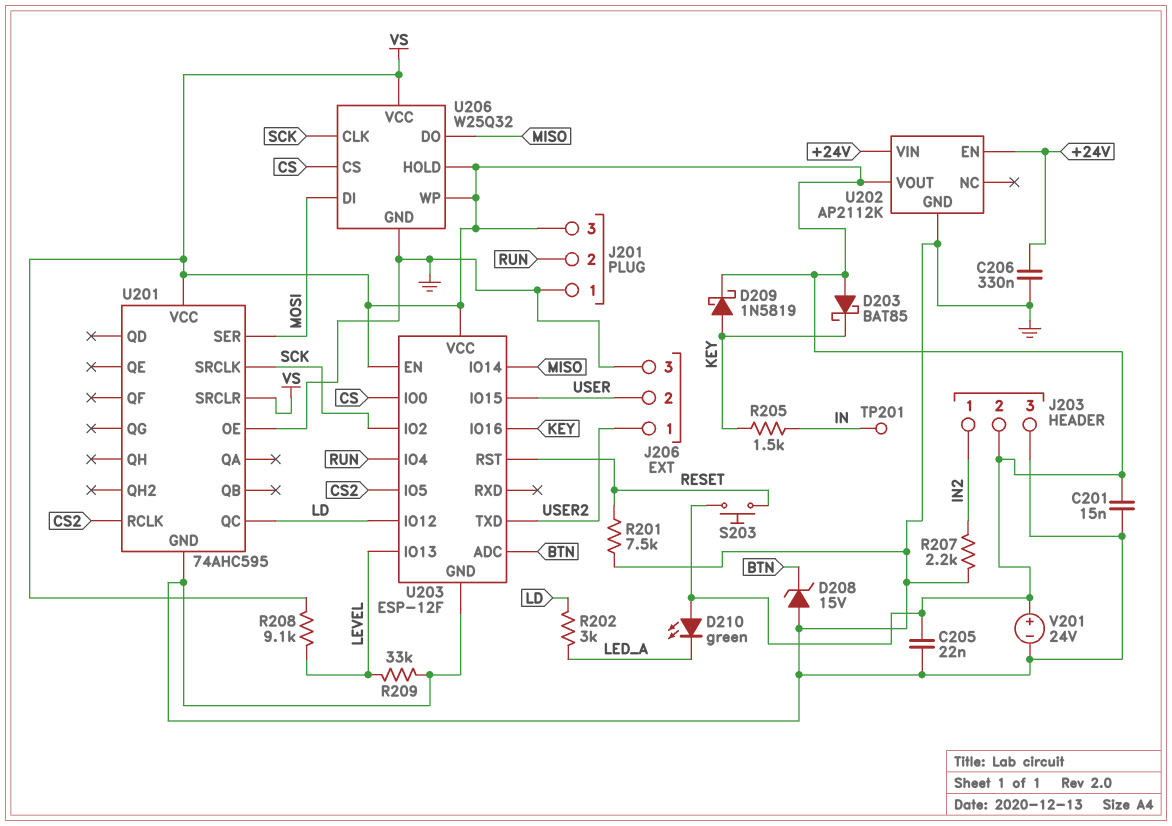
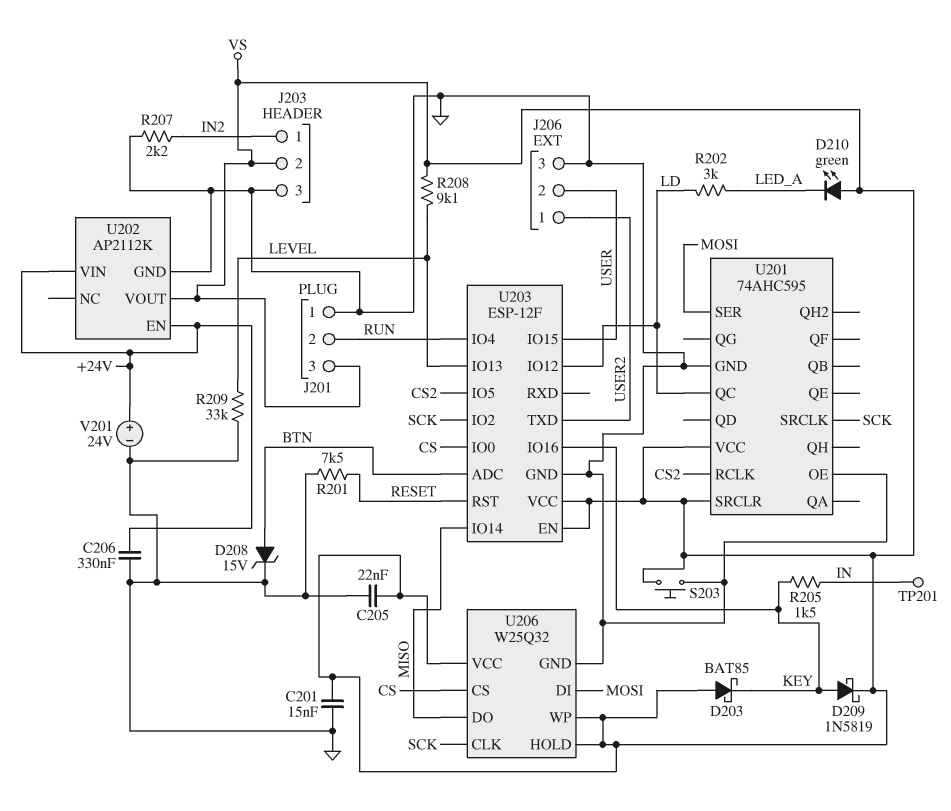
D208: zener 15V (A GND, K BTN) -> zener 15V (A BTN, K GND)
S203: button (RESET, VS) -> button (GND, VS)
V201: 24V (plus VS, minus GND) -> 24V (plus +24V, minus GND)

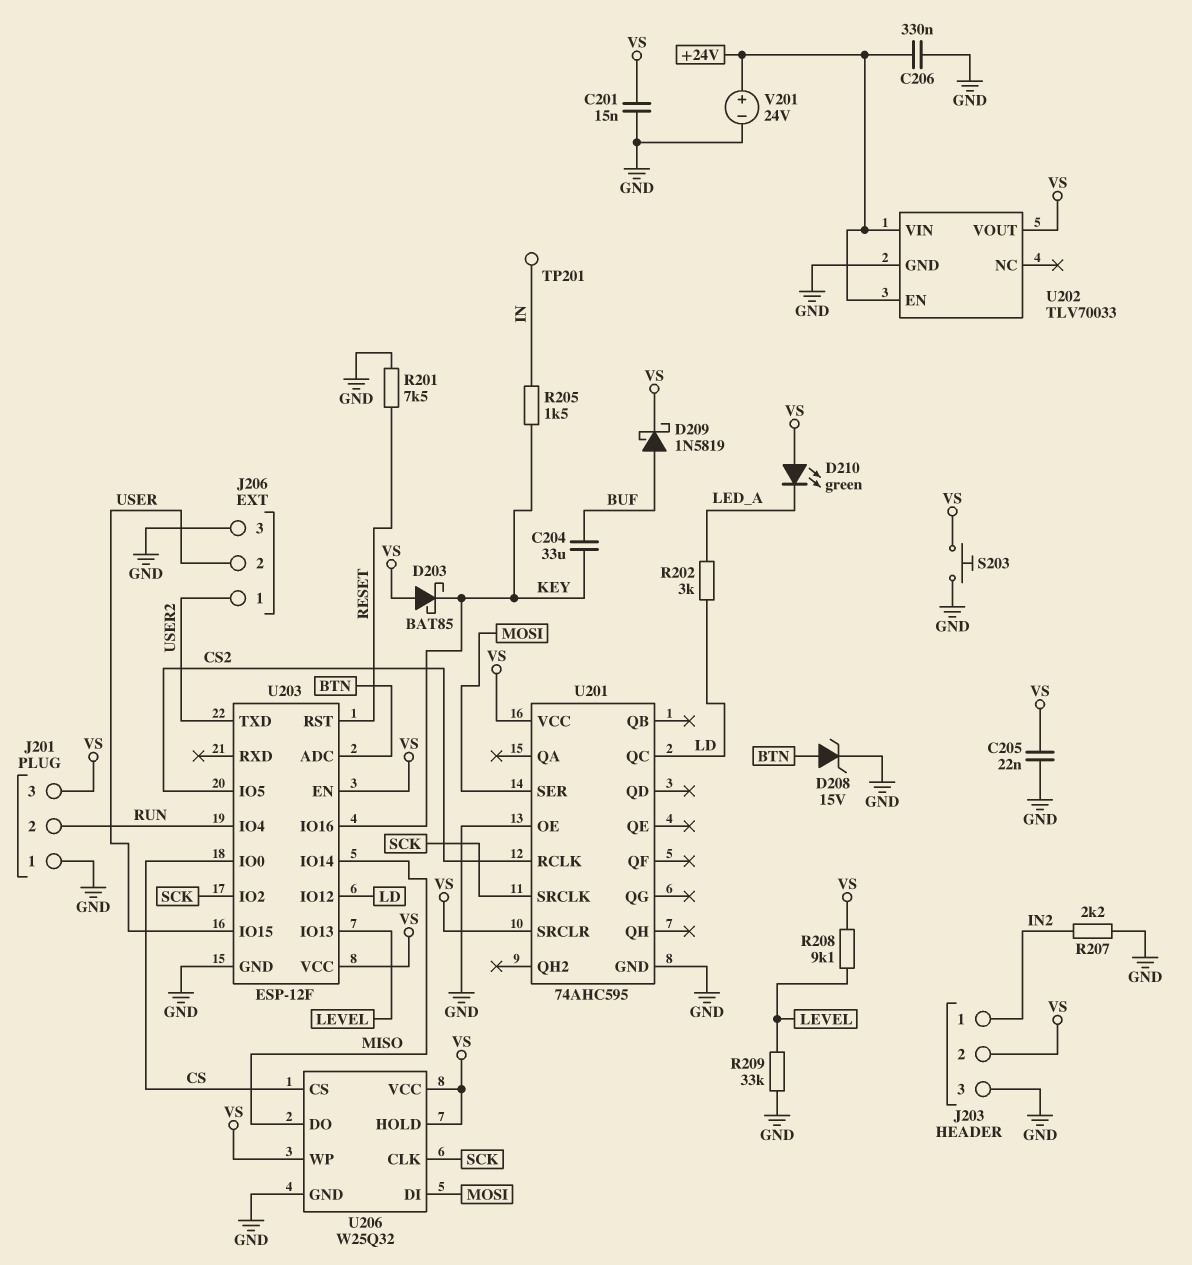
C204: none -> 33uF (BUF, KEY)
D209: schottky 1N5819 (A KEY, K VS) -> schottky 1N5819 (A BUF, K VS)
U202: AP2112K -> TLV70033

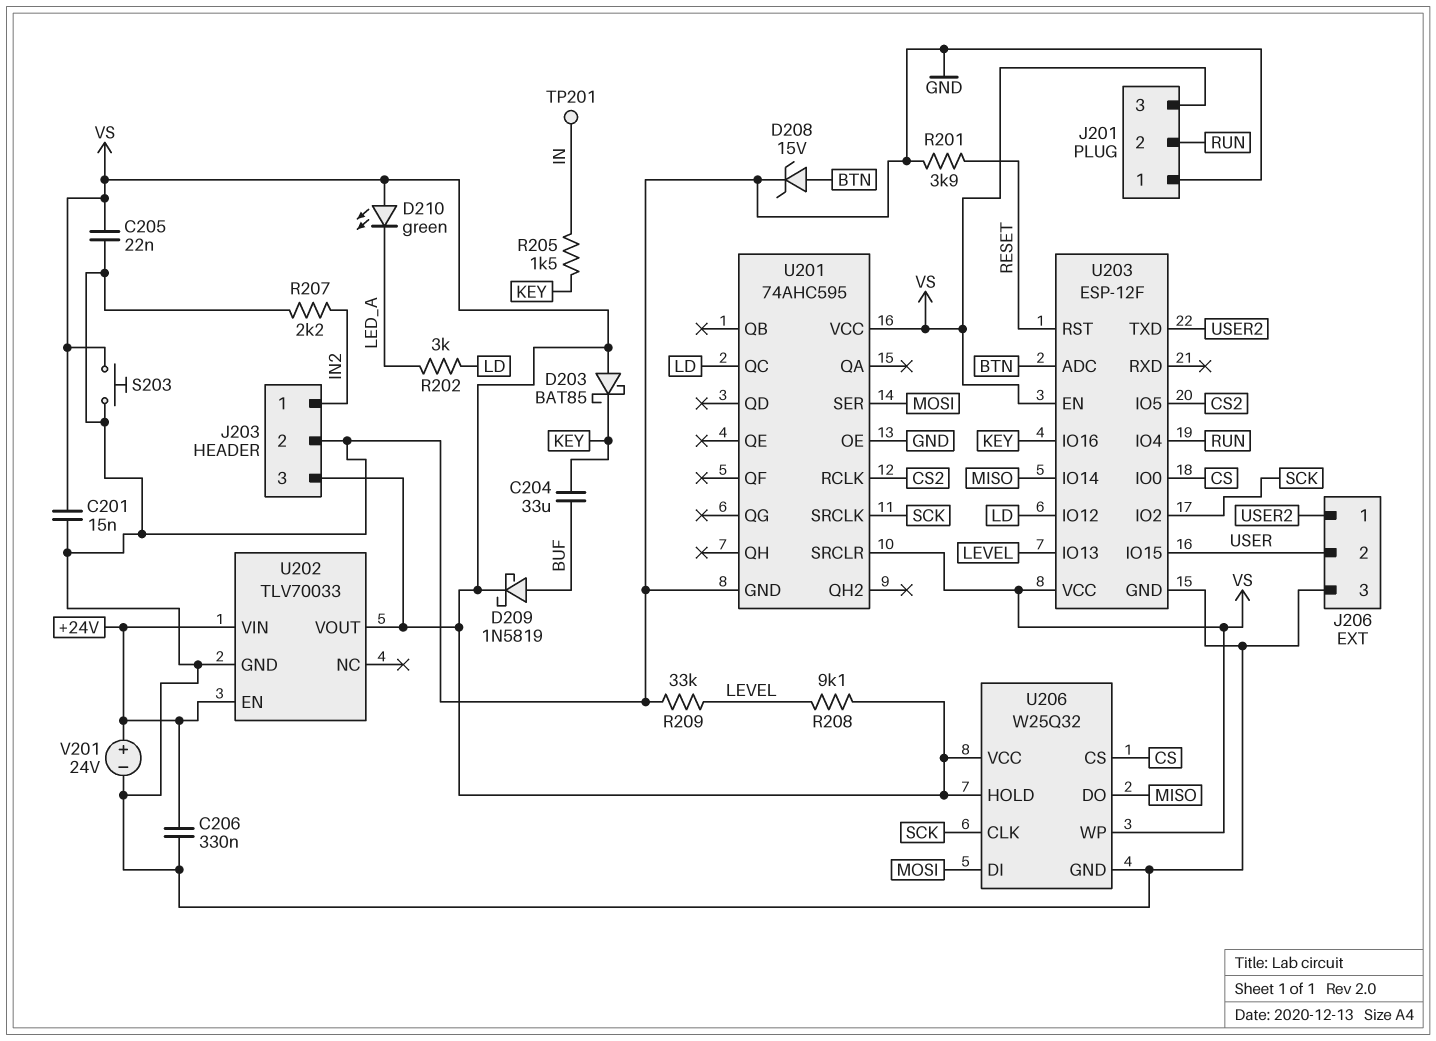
J203 pin 2: VS -> GND
J203 pin 3: GND -> VS
R201: 7.5k (GND, RESET) -> 3.9k (GND, RESET)

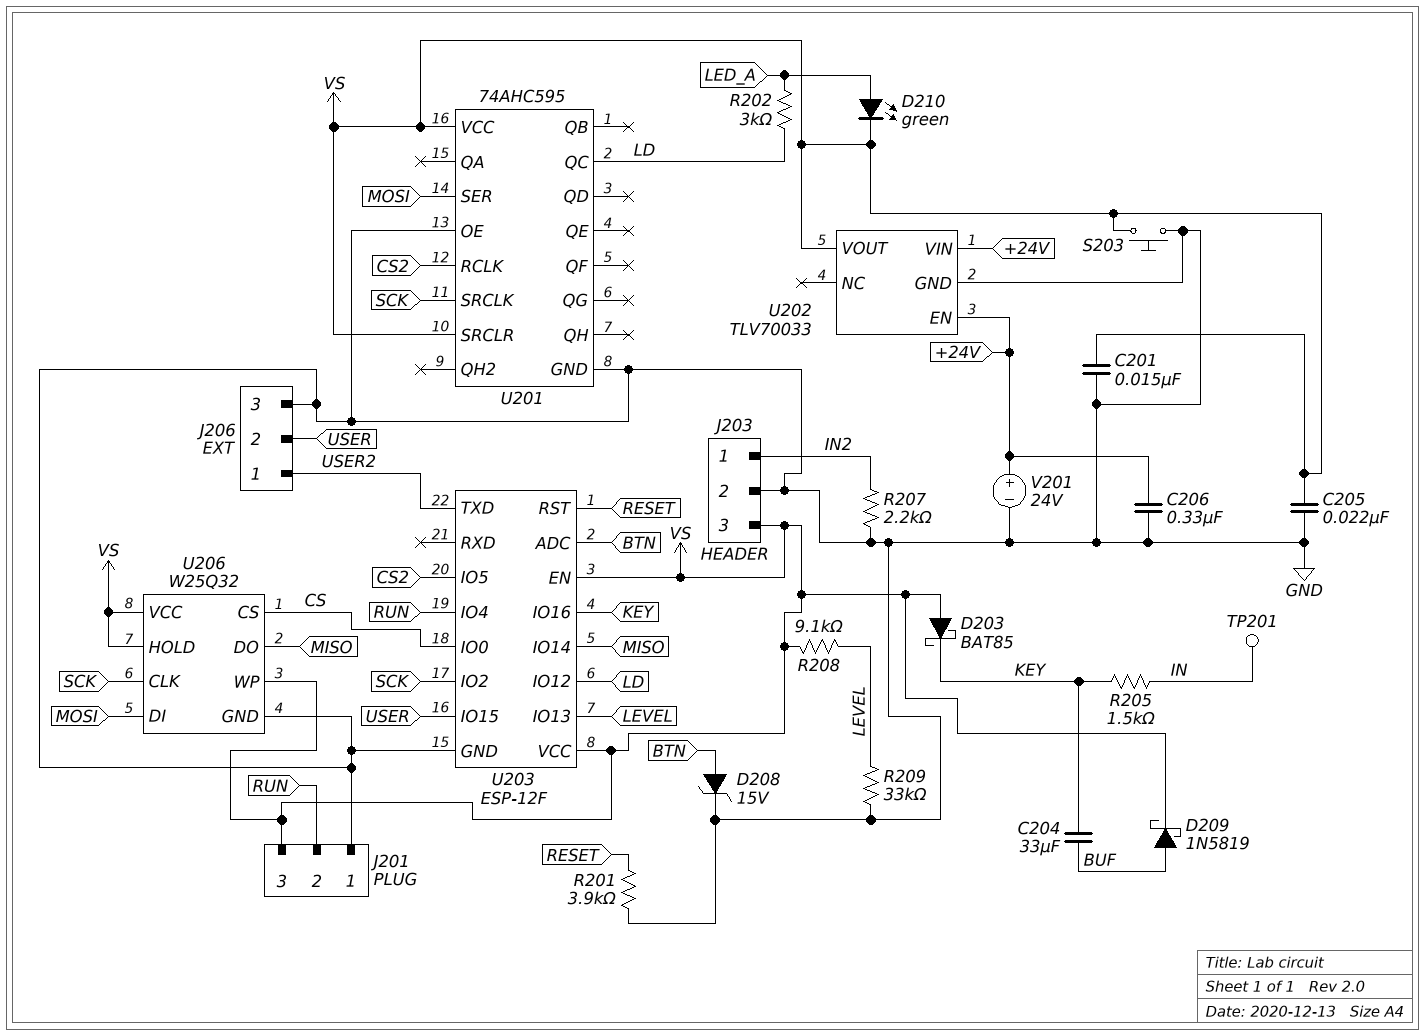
D210: LED green (A VS, K LED_A) -> LED green (A LED_A, K VS)

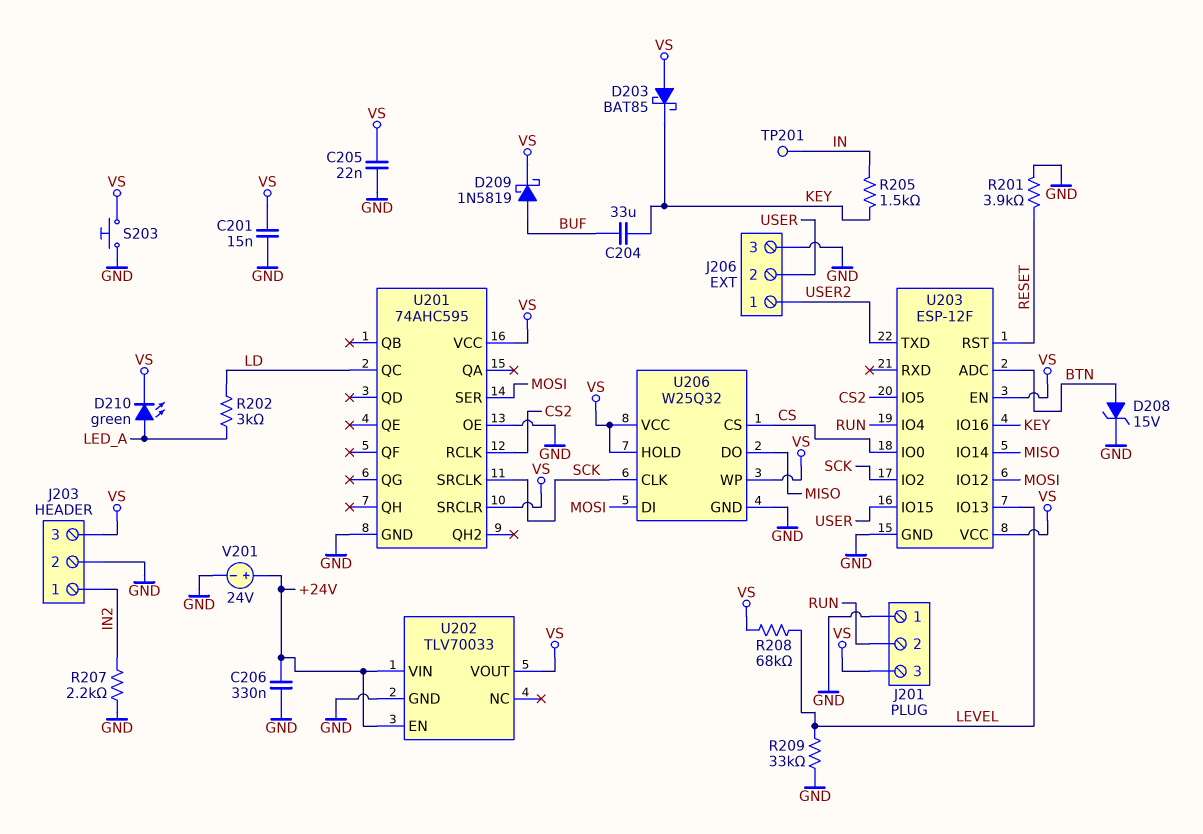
R208: 9.1k (LEVEL, VS) -> 68k (LEVEL, VS)
U203 pin IO12: LD -> MOSI

